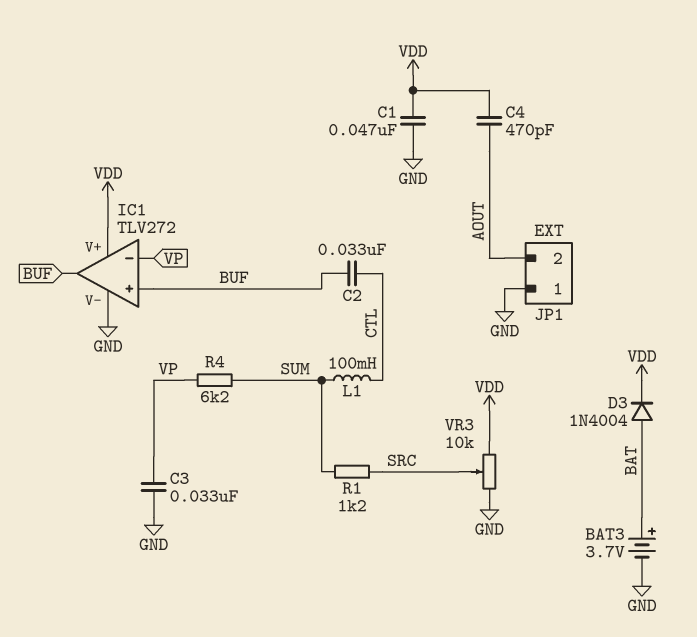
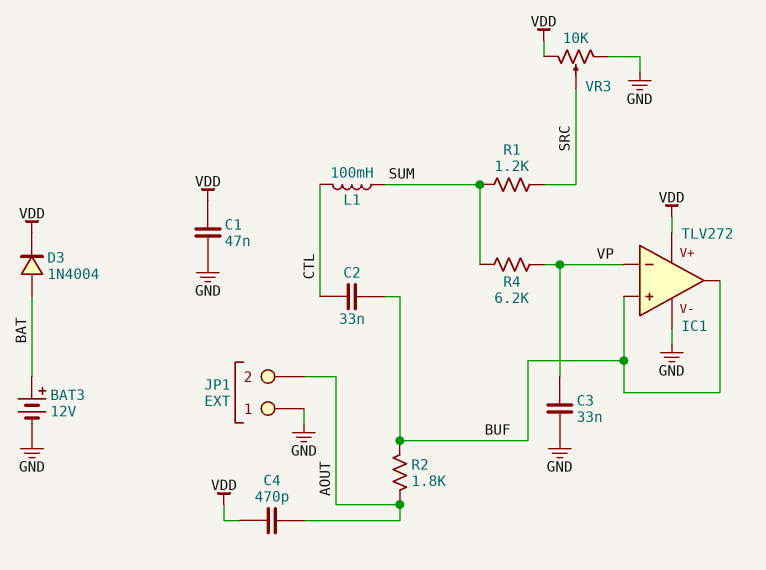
BAT3: 3.7V (plus BAT, minus GND) -> 12V (plus BAT, minus GND)
R2: none -> 1.8k (AOUT, BUF)

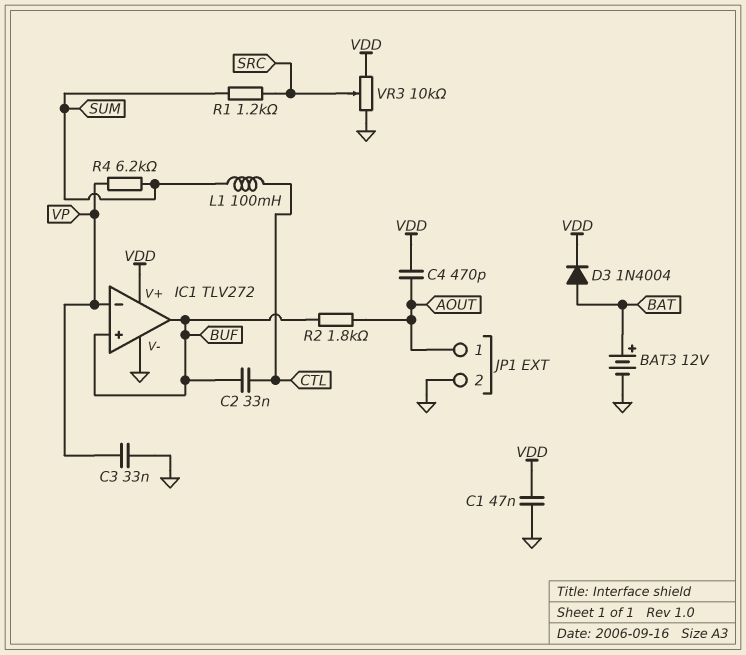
JP1 pin 1: GND -> AOUT
JP1 pin 2: AOUT -> GND

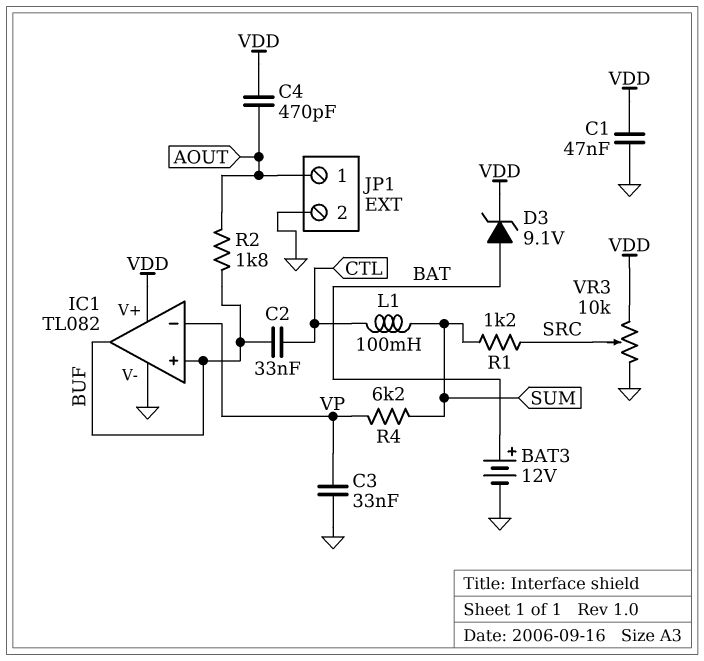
D3: diode 1N4004 (A BAT, K VDD) -> zener 9.1V (A BAT, K VDD)
IC1: TLV272 -> TL082

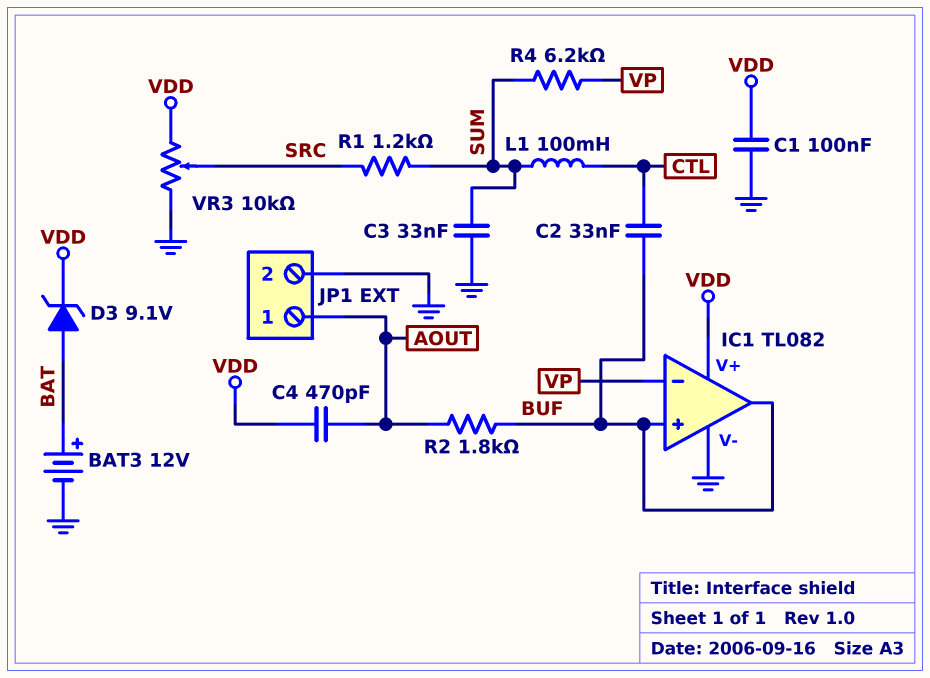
C1: 47nF (GND, VDD) -> 100nF (GND, VDD)
C3: 33nF (GND, VP) -> 33nF (GND, SUM)

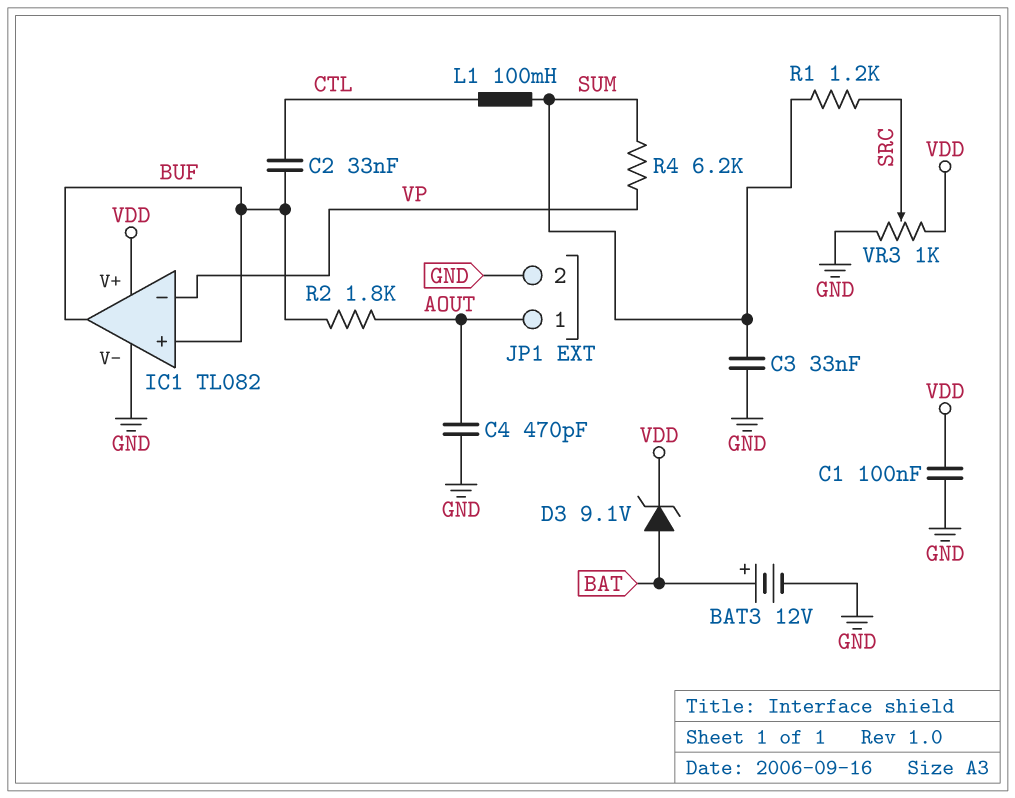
C4: 470pF (AOUT, VDD) -> 470pF (AOUT, GND)
VR3: 10k (GND, VDD, wiper SRC) -> 1k (GND, VDD, wiper SRC)

